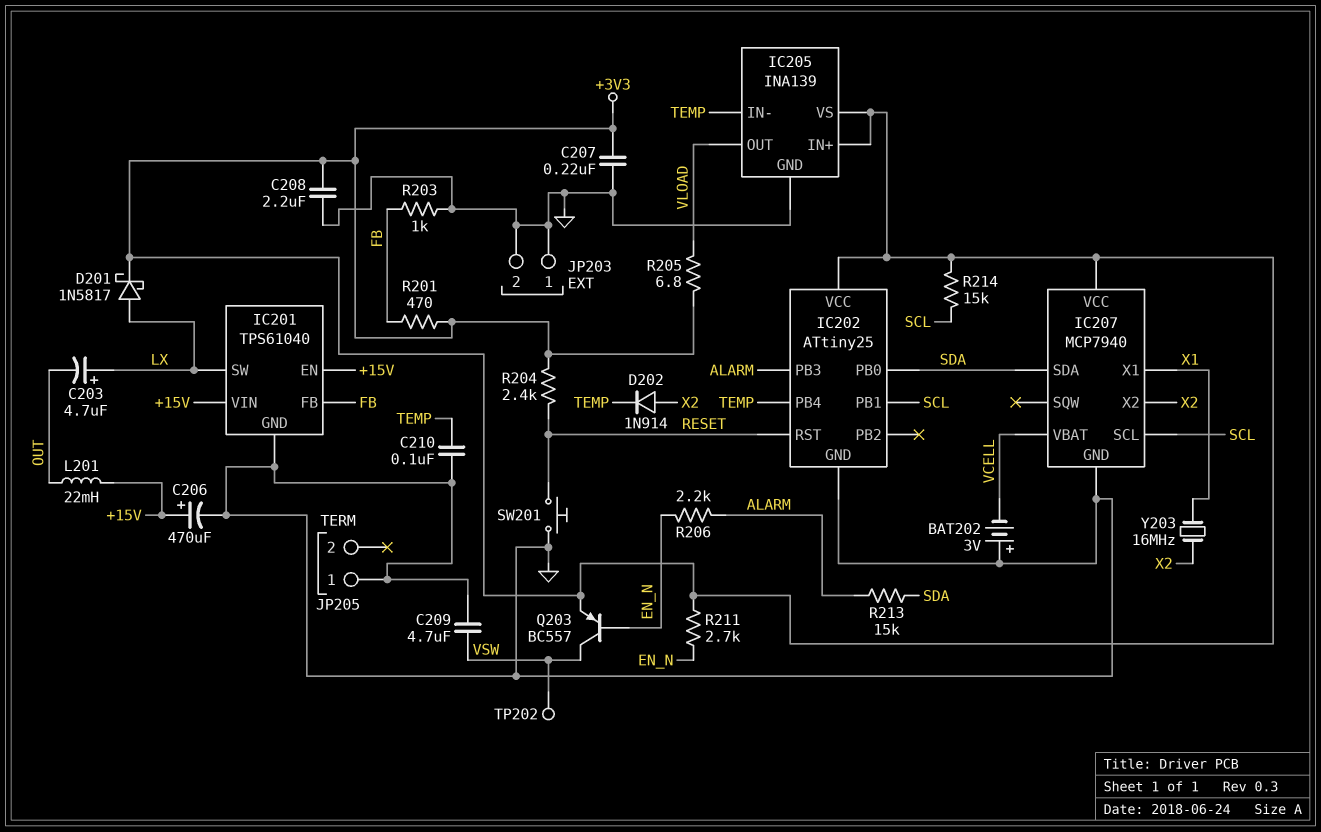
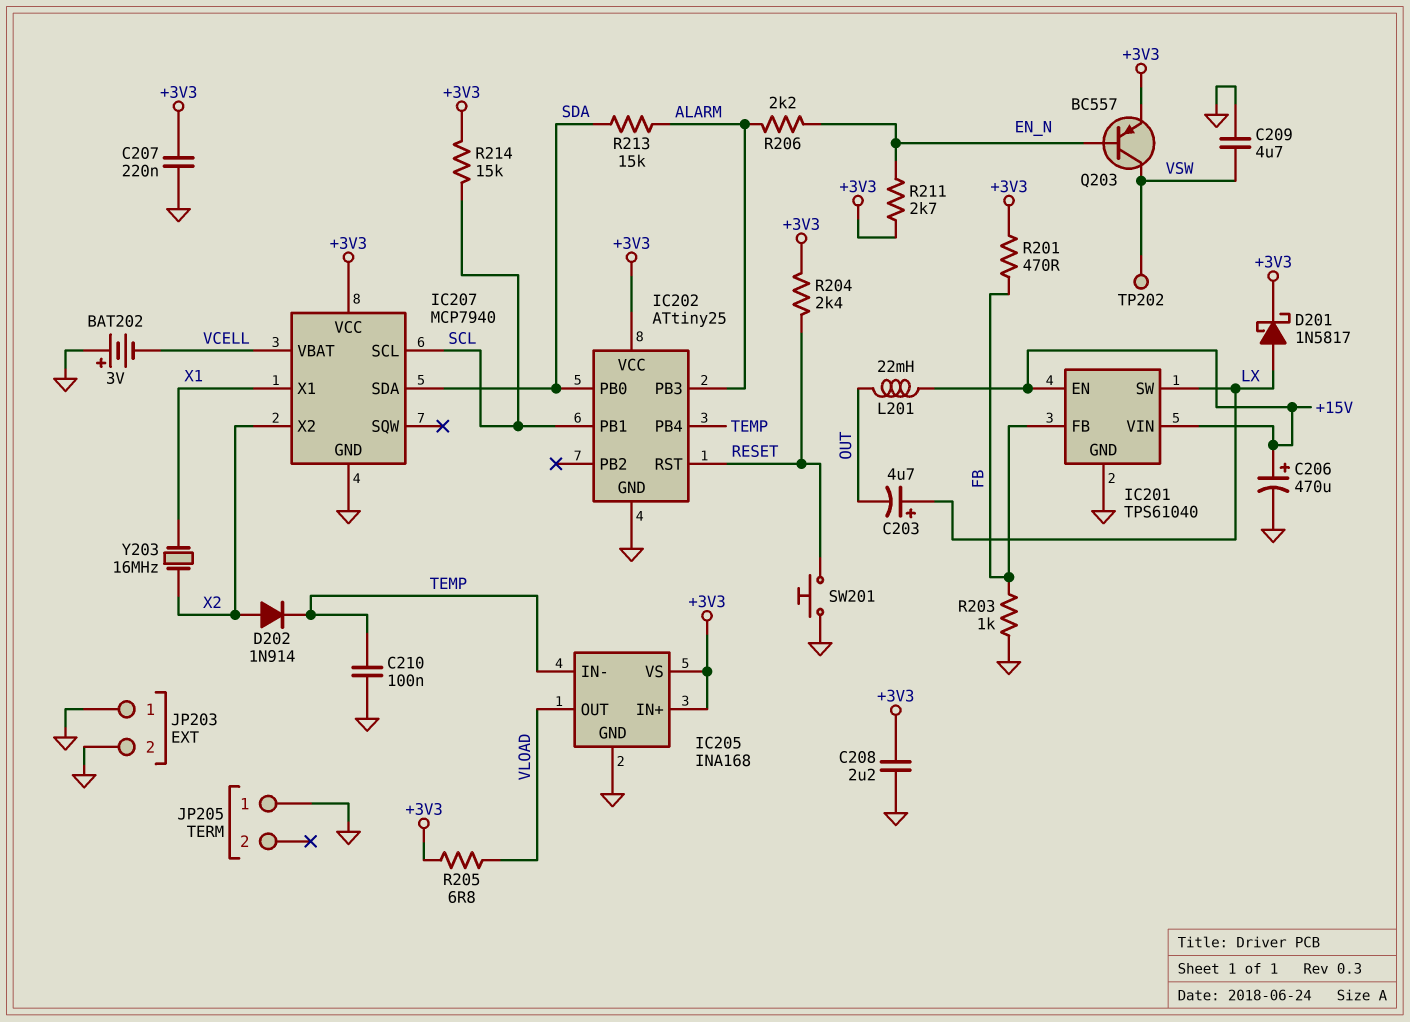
IC205: INA139 -> INA168

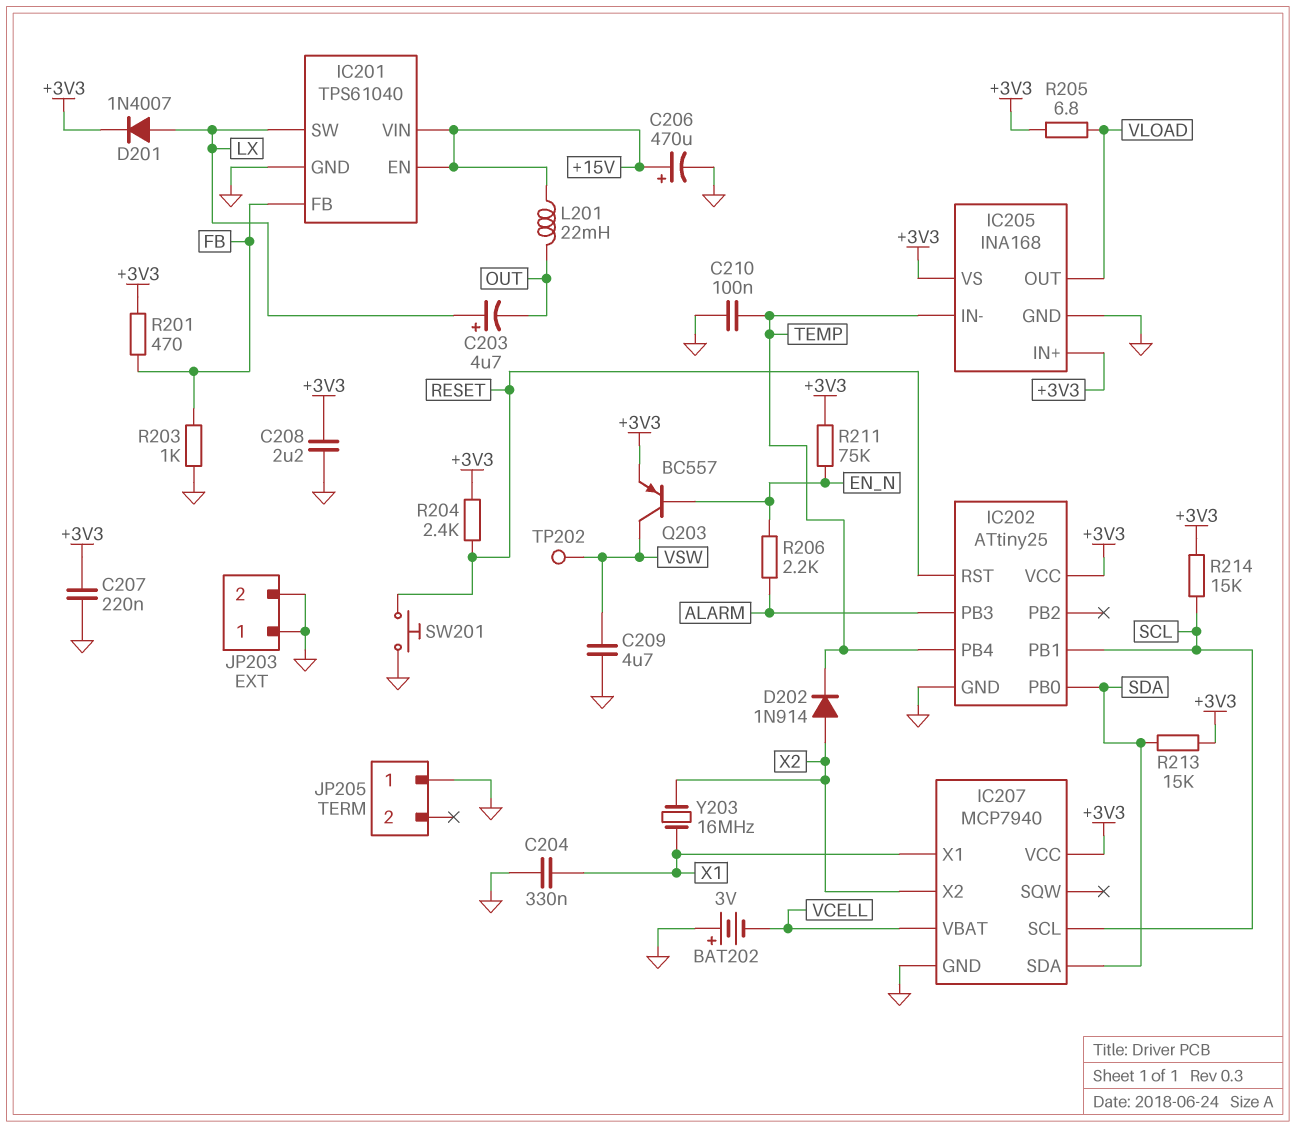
C204: none -> 330nF (GND, X1)
D201: schottky 1N5817 (A LX, K +3V3) -> diode 1N4007 (A LX, K +3V3)
R211: 2.7k (+3V3, EN_N) -> 75k (+3V3, EN_N)
R213: 15k (ALARM, SDA) -> 15k (+3V3, SDA)

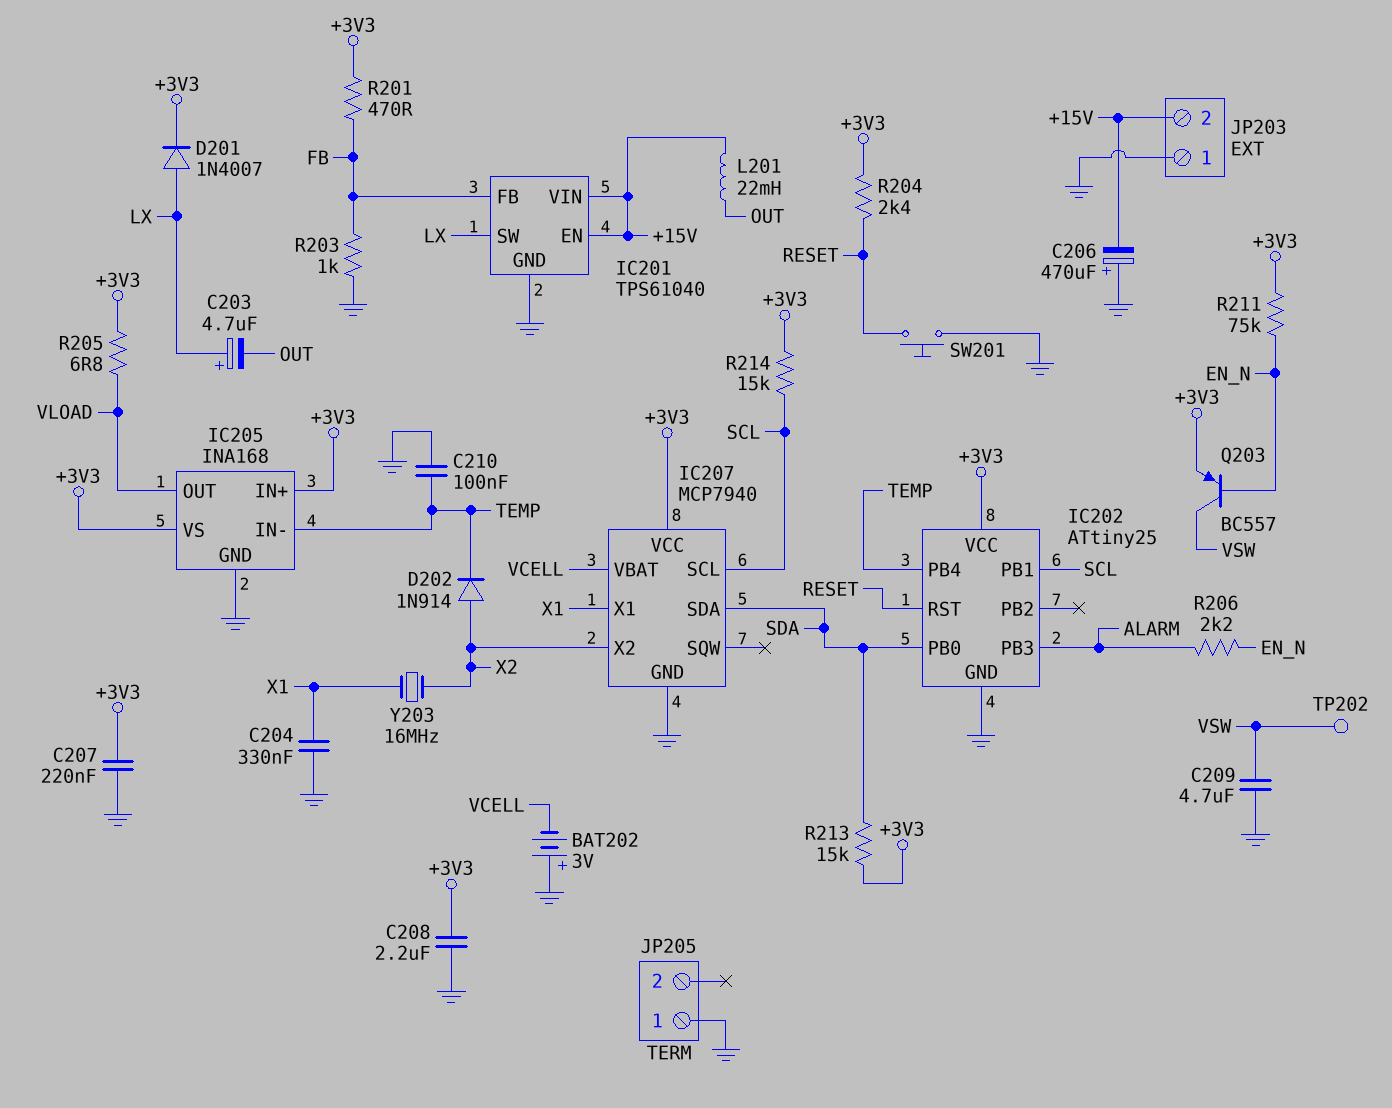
C206: 470uF (plus +15V, minus GND) -> 470uF (plus GND, minus +15V)
JP203 pin 2: GND -> +15V

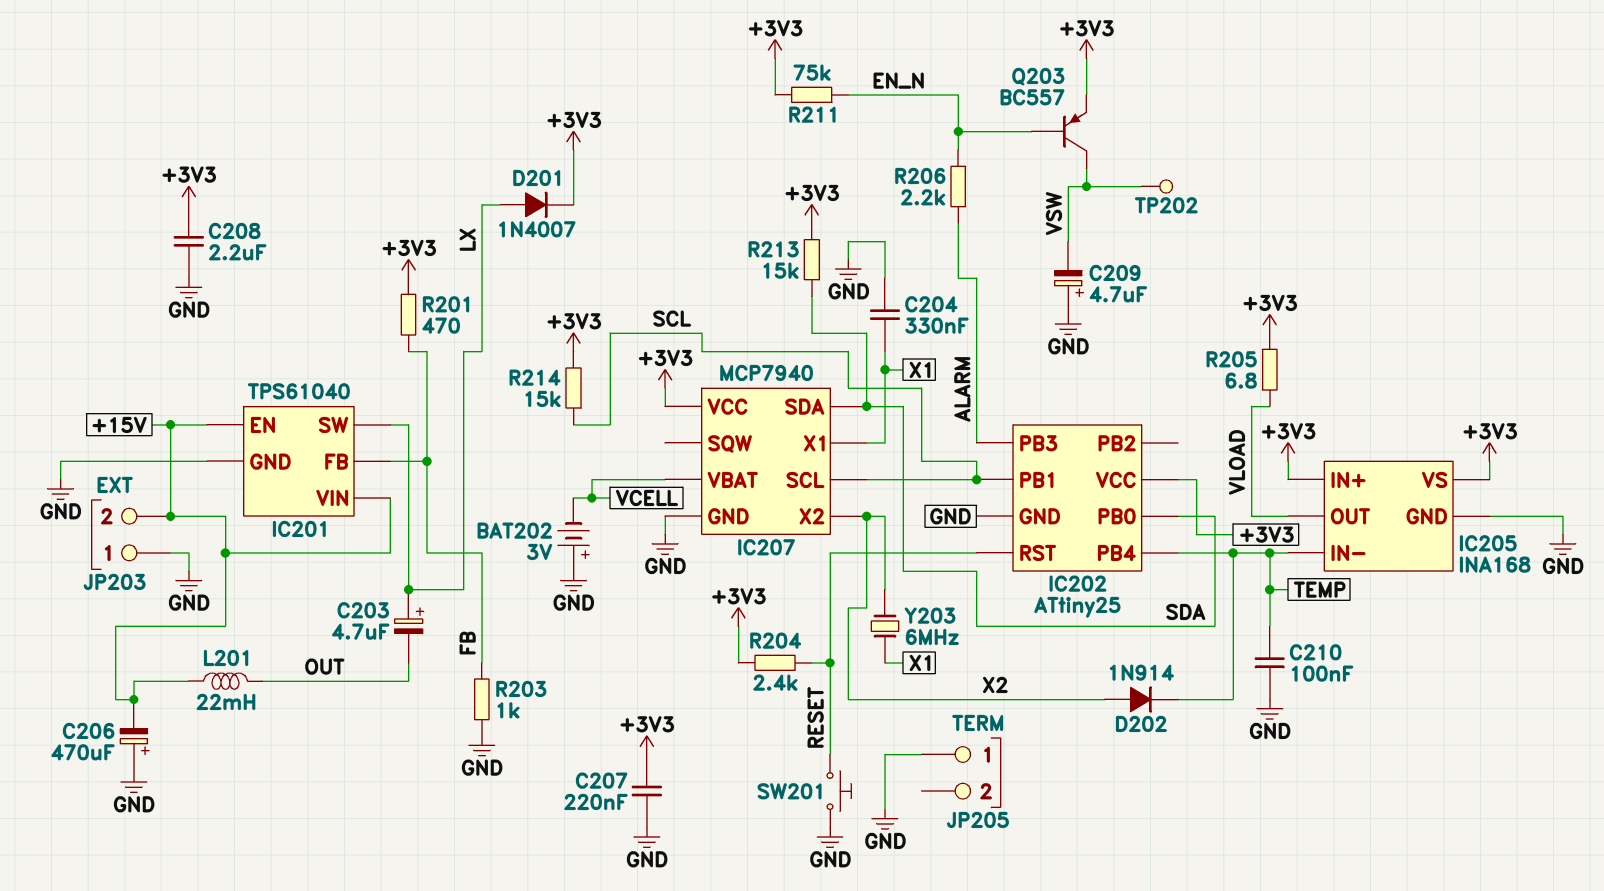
C209: 4.7uF (GND, VSW) -> 4.7uF (plus GND, minus VSW)
Y203: 16MHz (X1, X2) -> 6MHz (X1, X2)

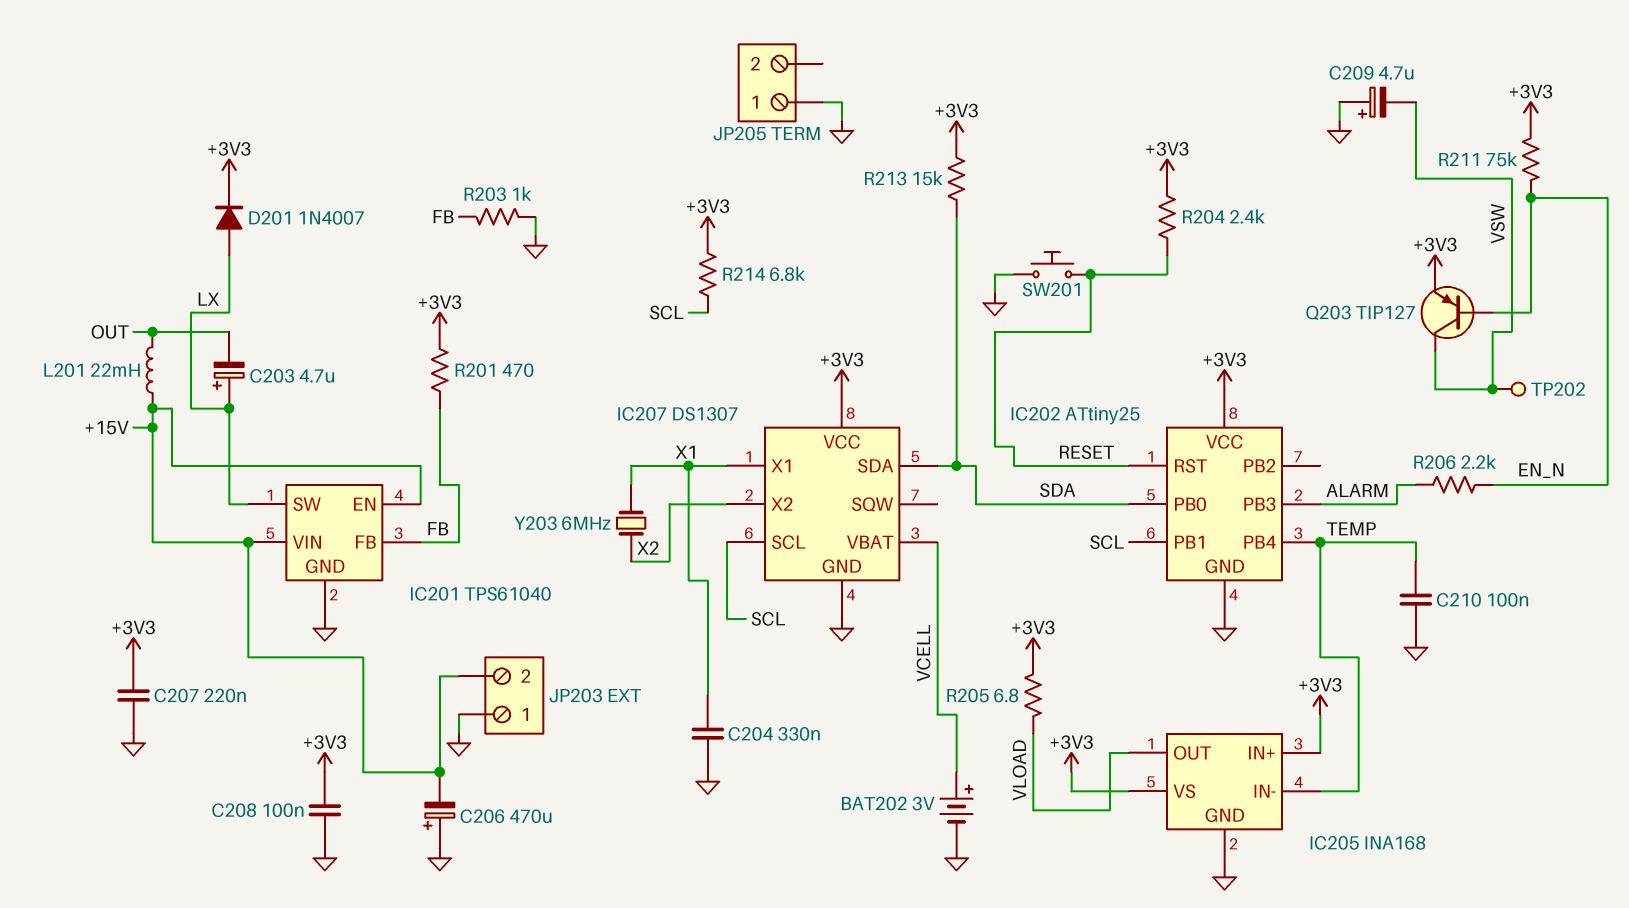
BAT202: 3V (plus GND, minus VCELL) -> 3V (plus VCELL, minus GND)
C208: 2.2uF (+3V3, GND) -> 100nF (+3V3, GND)
D202: diode 1N914 (A X2, K TEMP) -> none
IC207: MCP7940 -> DS1307
Q203: PNP BC557 (B EN_N, C VSW, E +3V3) -> PNP TIP127 (B EN_N, C VSW, E +3V3)
R214: 15k (+3V3, SCL) -> 6.8k (+3V3, SCL)

